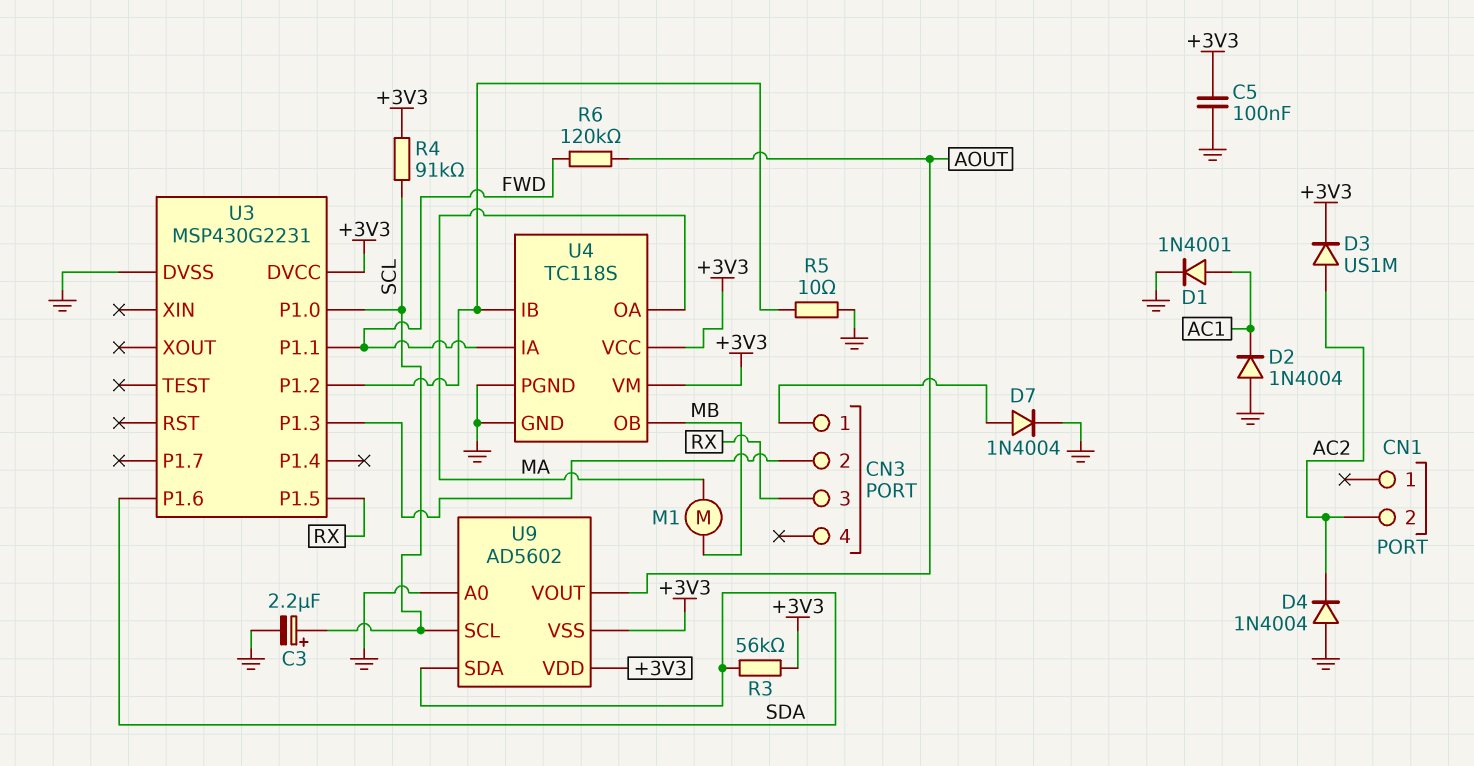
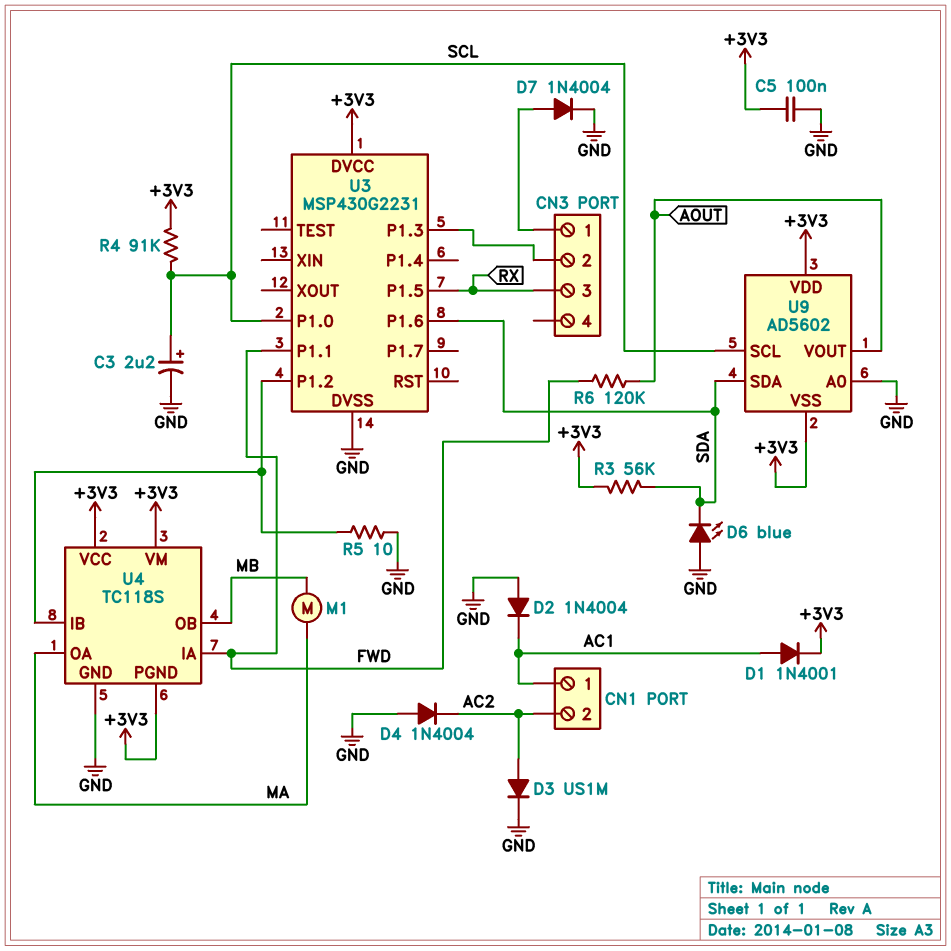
CN1 pin 1: none -> AC1
D1: diode 1N4001 (A AC1, K GND) -> diode 1N4001 (A AC1, K +3V3)
D3: diode US1M (A AC2, K +3V3) -> diode US1M (A AC2, K GND)
D6: none -> LED blue (A GND, K SDA)
U4 pin PGND: GND -> +3V3

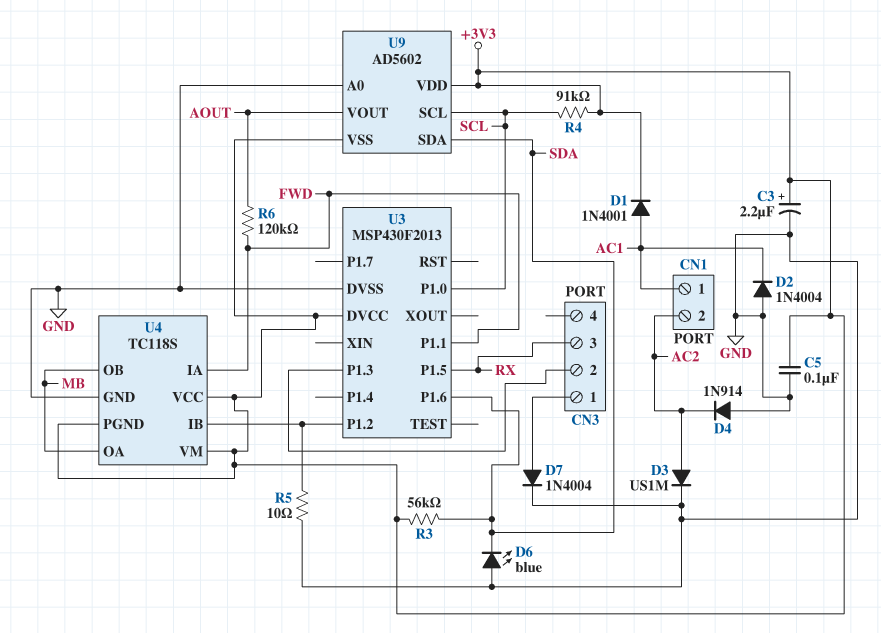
C3: 2.2uF (plus SCL, minus GND) -> 2.2uF (plus +3V3, minus GND)
D4: diode 1N4004 (A GND, K AC2) -> diode 1N914 (A GND, K AC2)
M1: motor (MA, MB) -> none
U3: MSP430G2231 -> MSP430F2013
U4 pin OA: MA -> MB

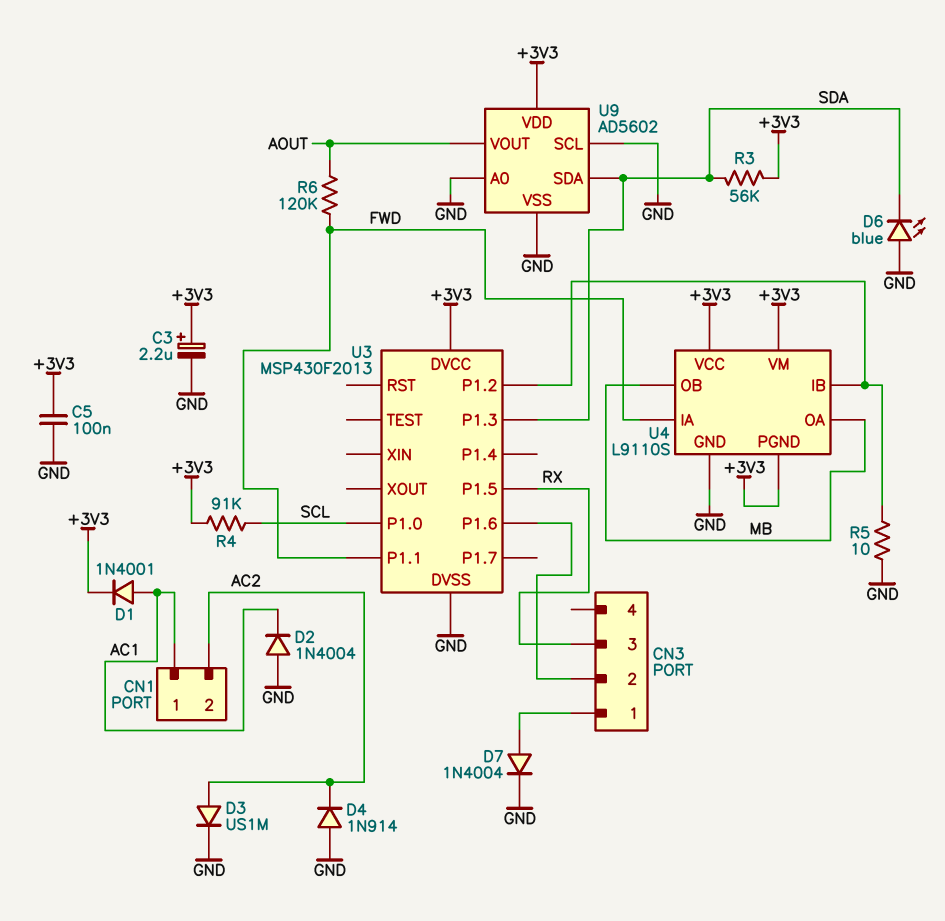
U3 pin P1.3: CN3/2 -> SDA
U3 pin P1.6: SDA -> CN3/2
U4: TC118S -> L9110S
U9 pin SCL: SCL -> GND
U9 pin VSS: +3V3 -> GND

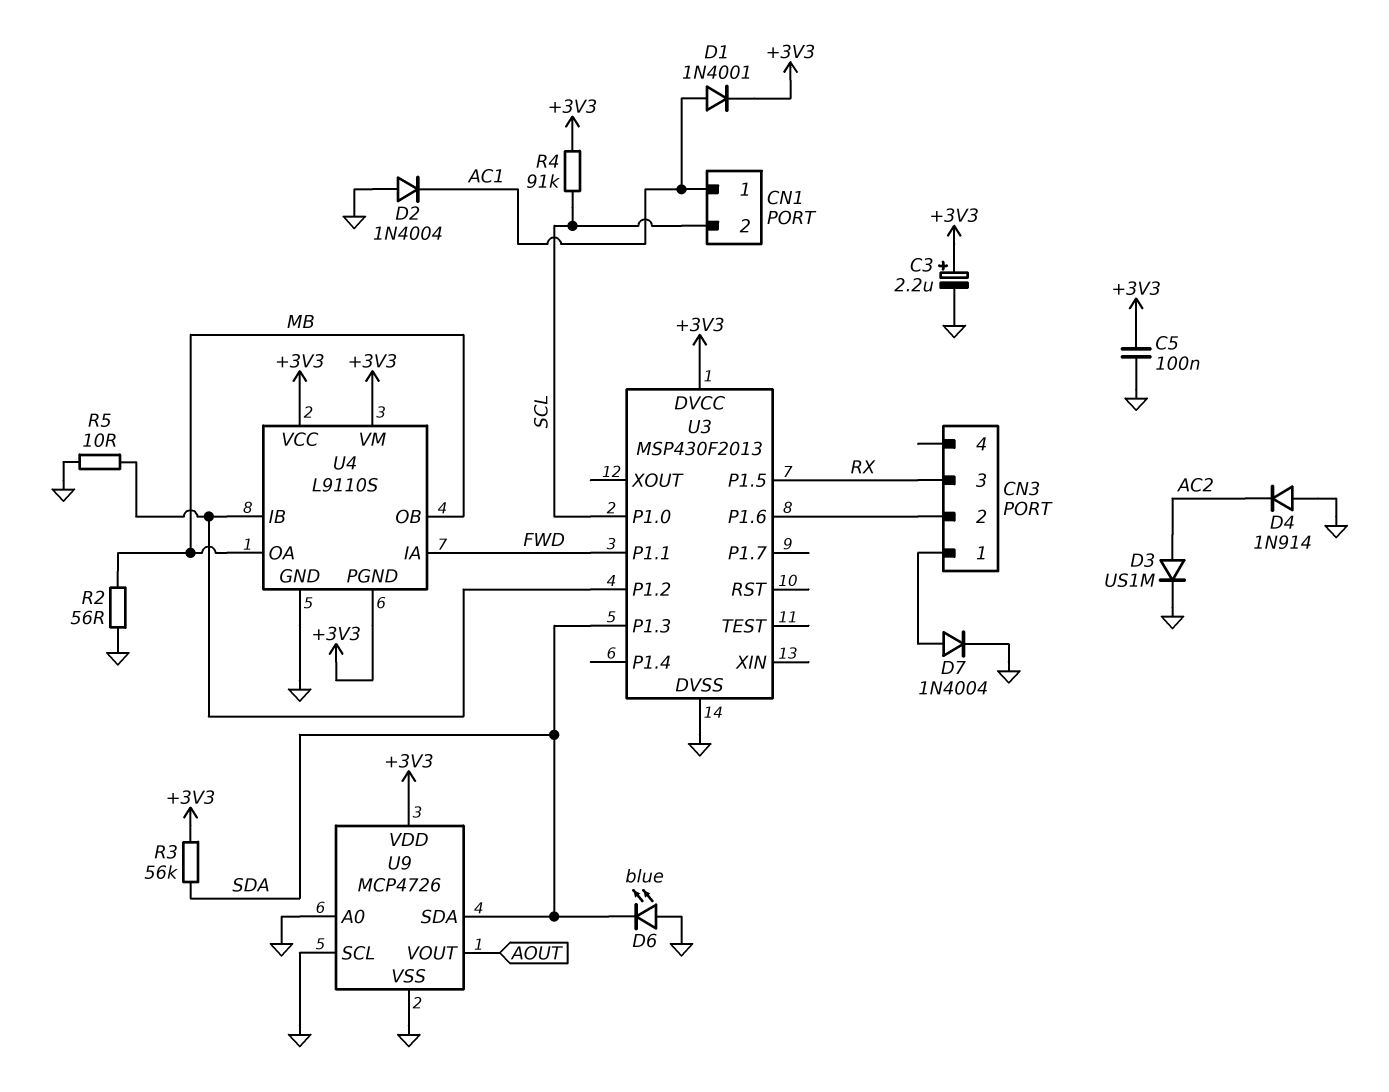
CN1 pin 2: AC2 -> SCL
R2: none -> 56 (GND, MB)
R6: 120k (AOUT, FWD) -> none
U9: AD5602 -> MCP4726

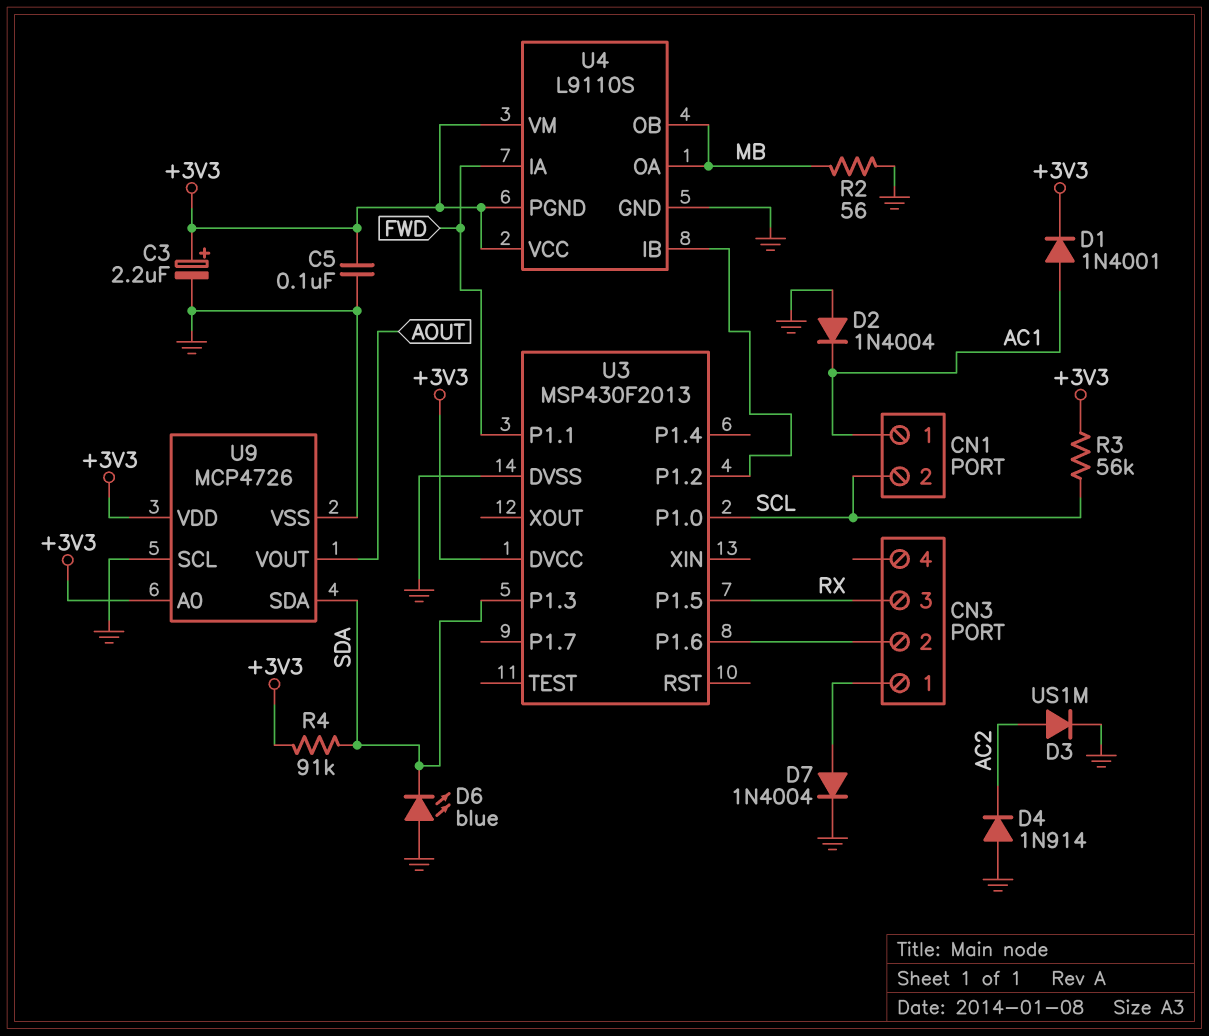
R3: 56k (+3V3, SDA) -> 56k (+3V3, SCL)
R4: 91k (+3V3, SCL) -> 91k (+3V3, SDA)
R5: 10 (GND, U3/P1.2) -> none
U9 pin A0: GND -> +3V3

